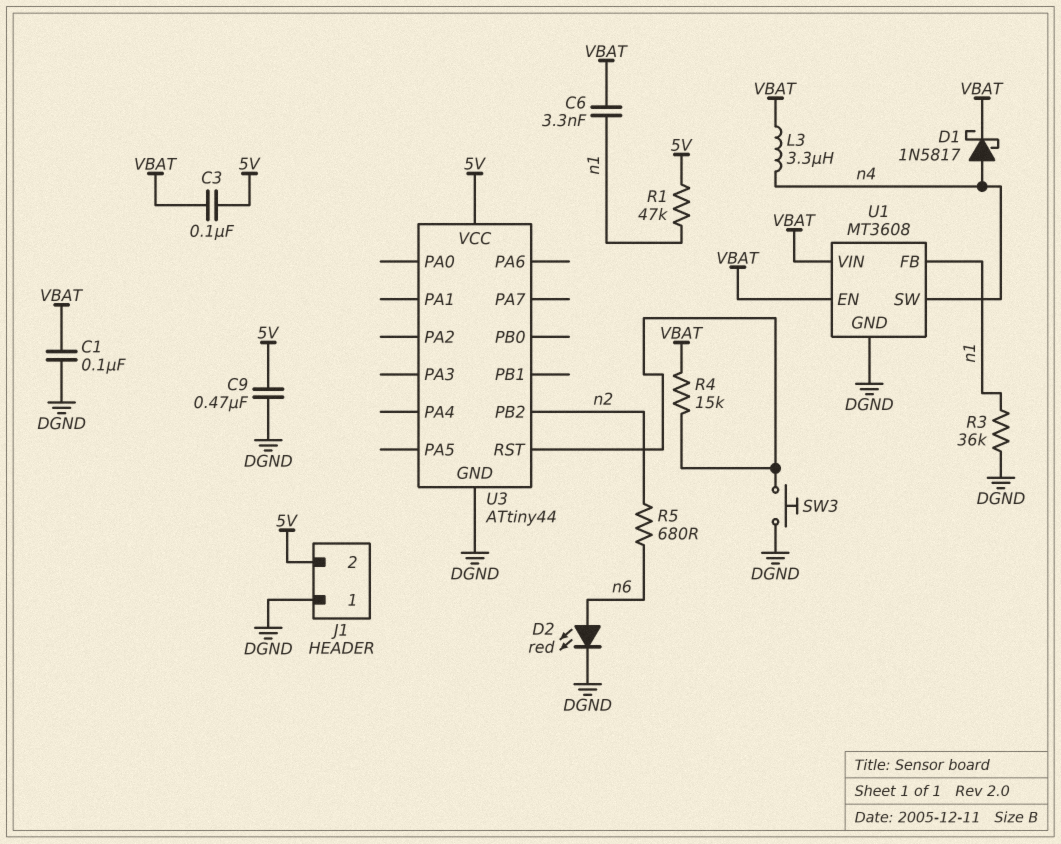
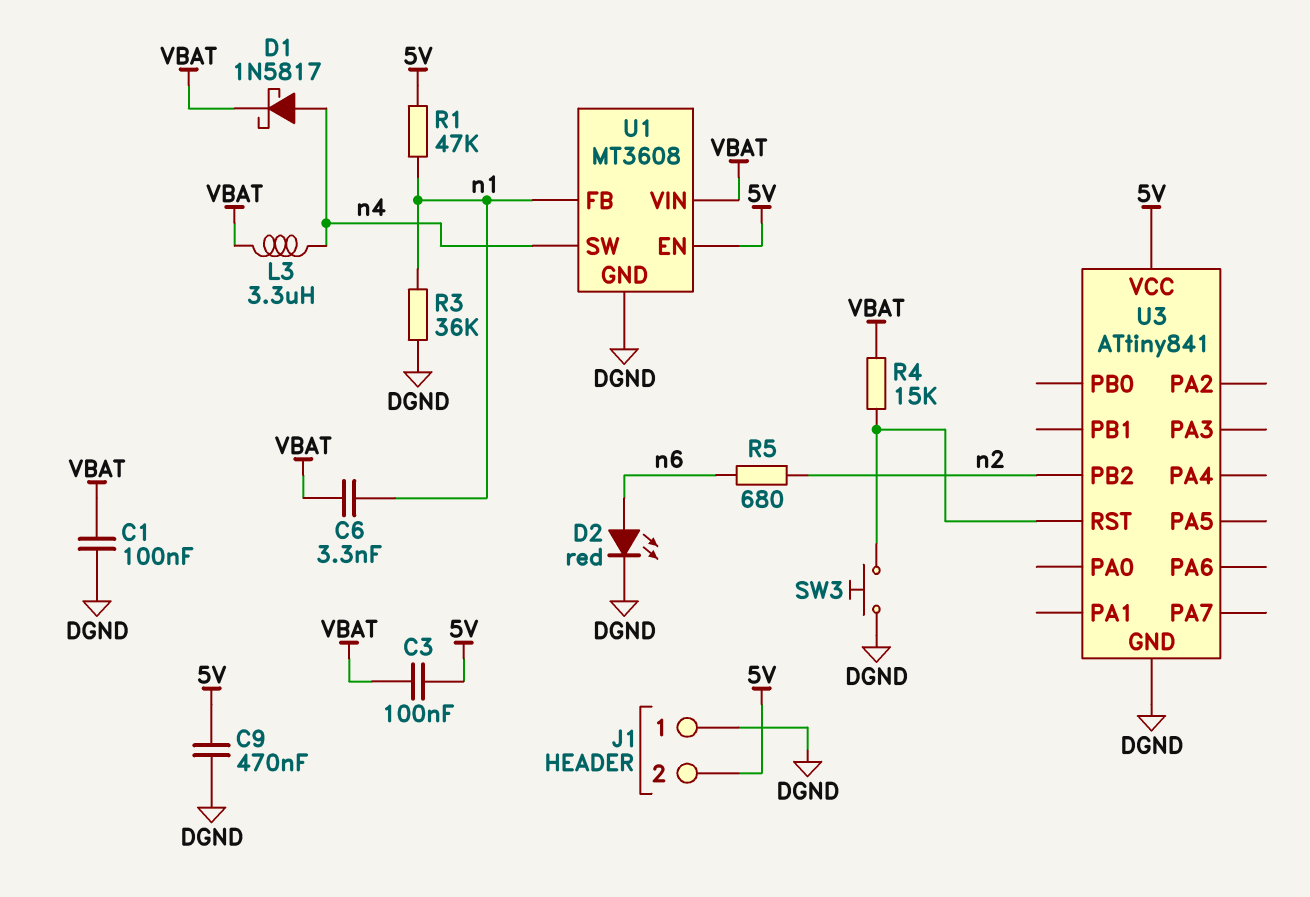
U1 pin EN: VBAT -> 5V
U3: ATtiny44 -> ATtiny841

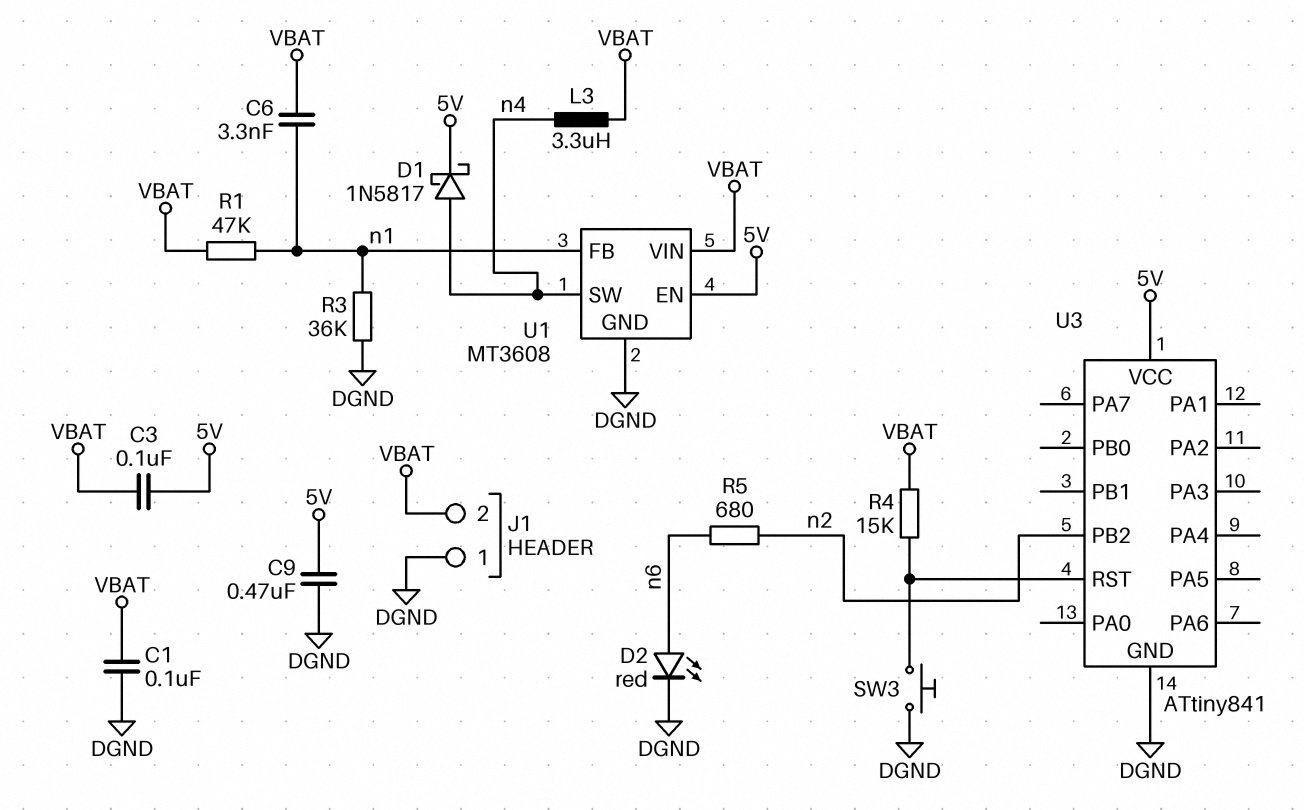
D1: schottky 1N5817 (A n4, K VBAT) -> schottky 1N5817 (A n4, K 5V)
J1 pin 2: 5V -> VBAT
R1: 47k (5V, n1) -> 47k (VBAT, n1)

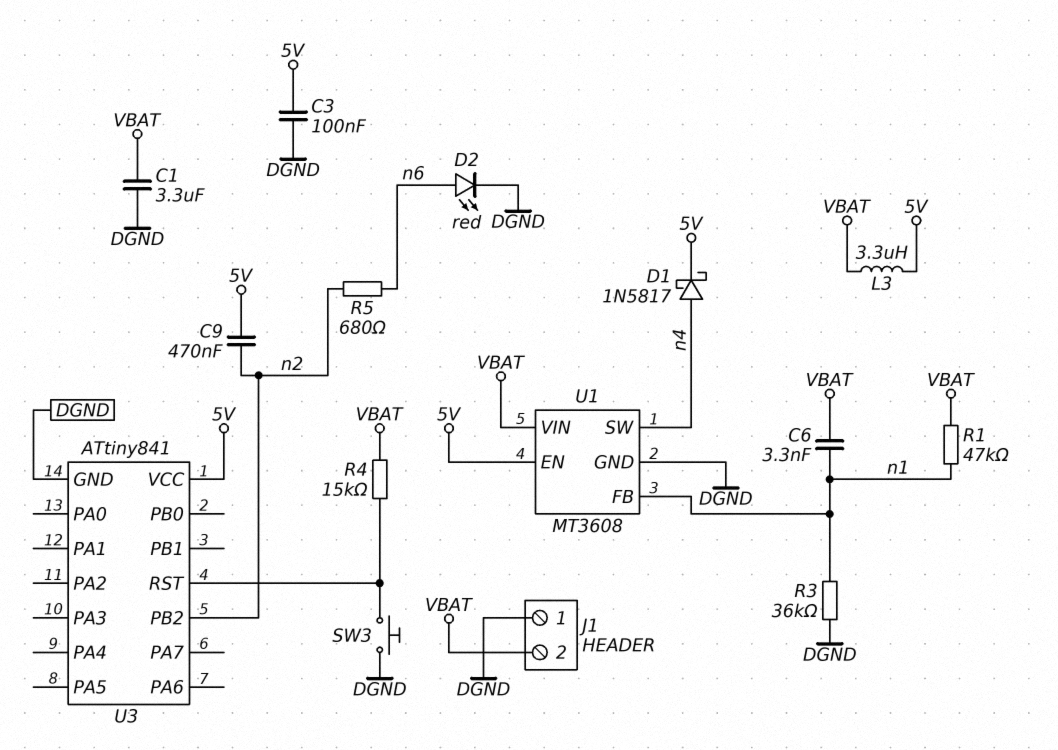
C1: 100nF (DGND, VBAT) -> 3.3uF (DGND, VBAT)
C3: 100nF (5V, VBAT) -> 100nF (5V, DGND)
C9: 470nF (5V, DGND) -> 470nF (5V, n2)
L3: 3.3uH (VBAT, n4) -> 3.3uH (5V, VBAT)

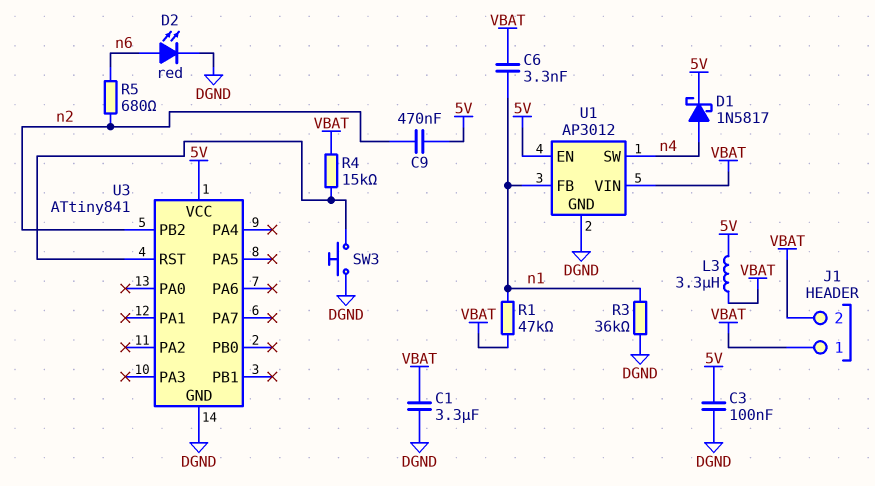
J1 pin 1: DGND -> VBAT
U1: MT3608 -> AP3012

